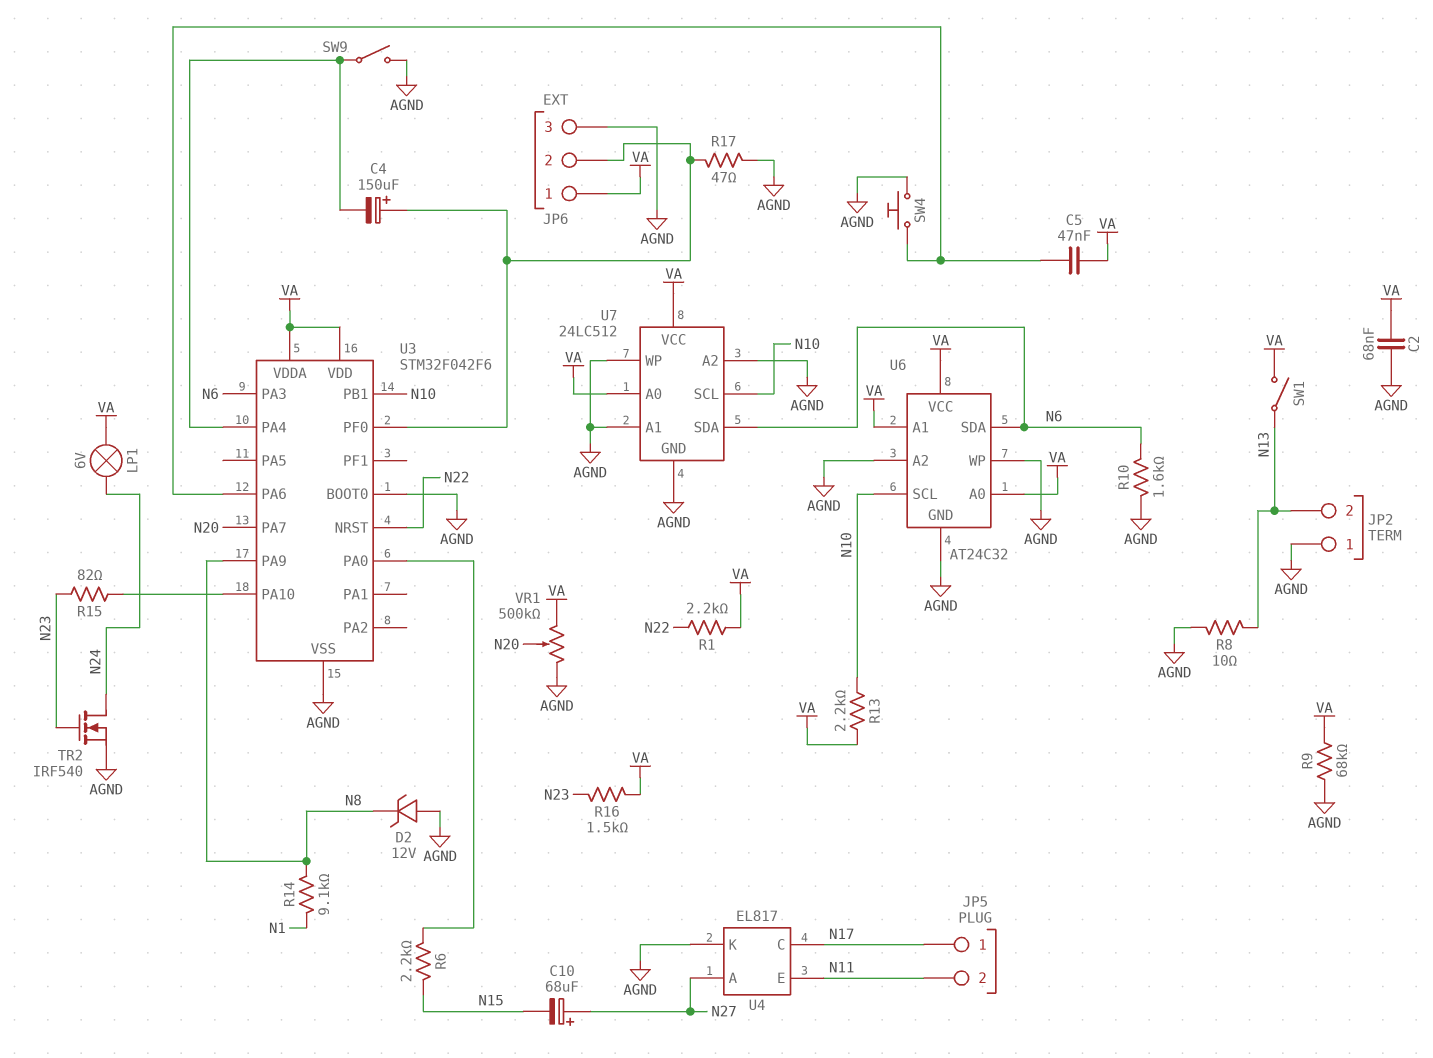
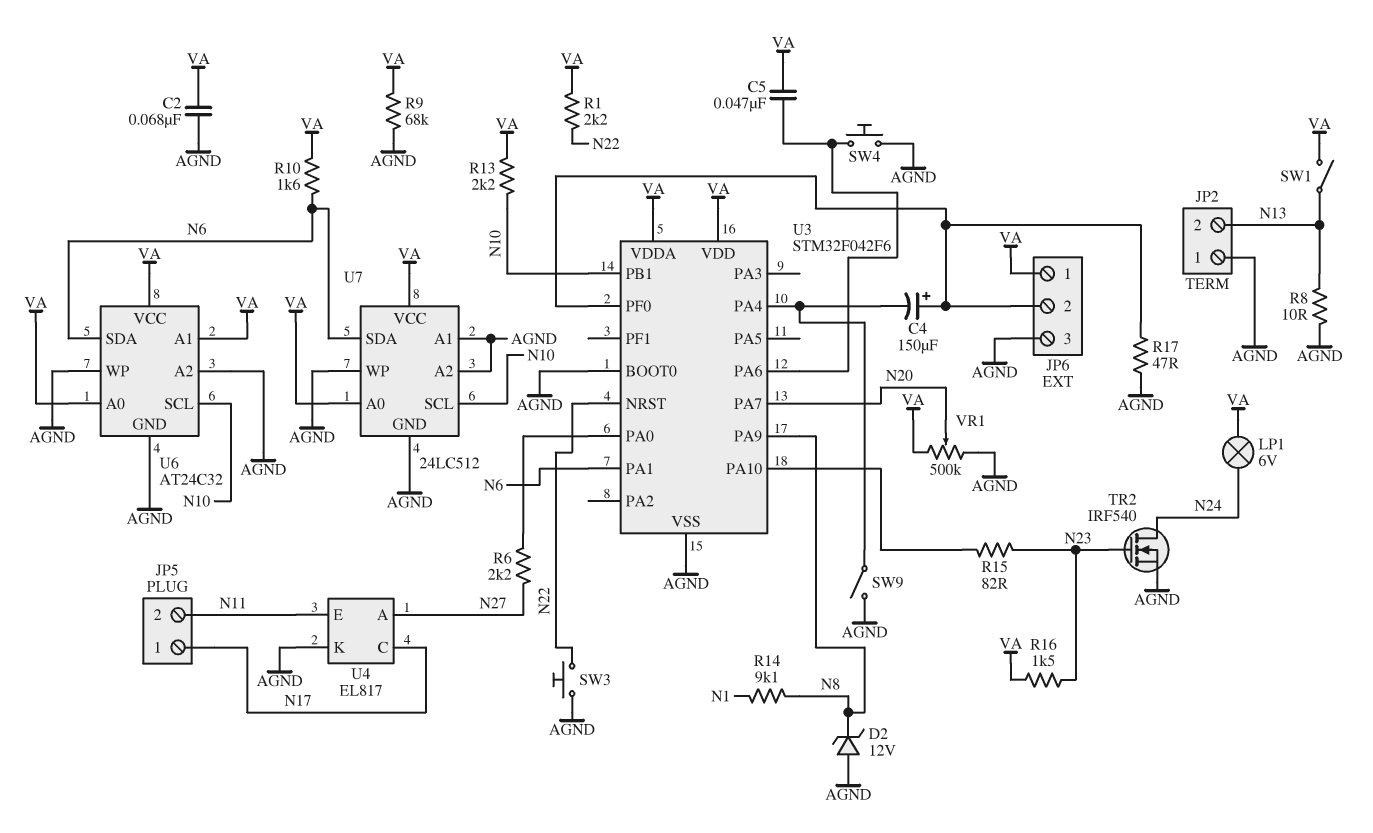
C10: 68uF (plus N27, minus N15) -> none
R6: 2.2k (N15, U3/PA0) -> 2.2k (N27, U3/PA0)
R10: 1.6k (AGND, N6) -> 1.6k (N6, VA)
SW3: none -> button (AGND, N22)
U3 pin PA1: none -> N6
U3 pin PA3: N6 -> none

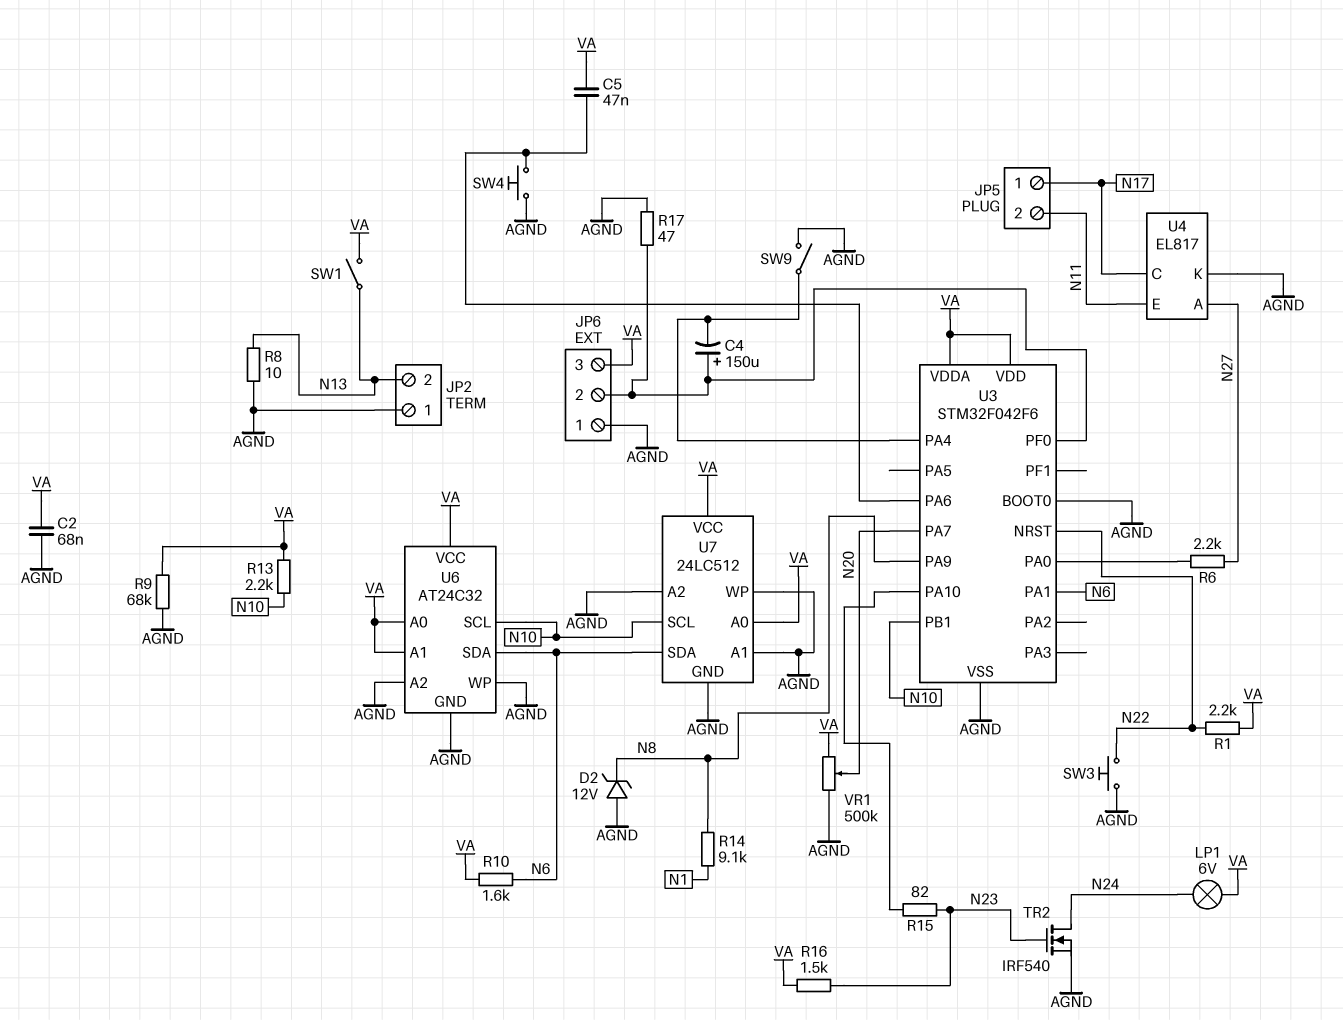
JP6 pin 1: VA -> AGND
JP6 pin 3: AGND -> VA

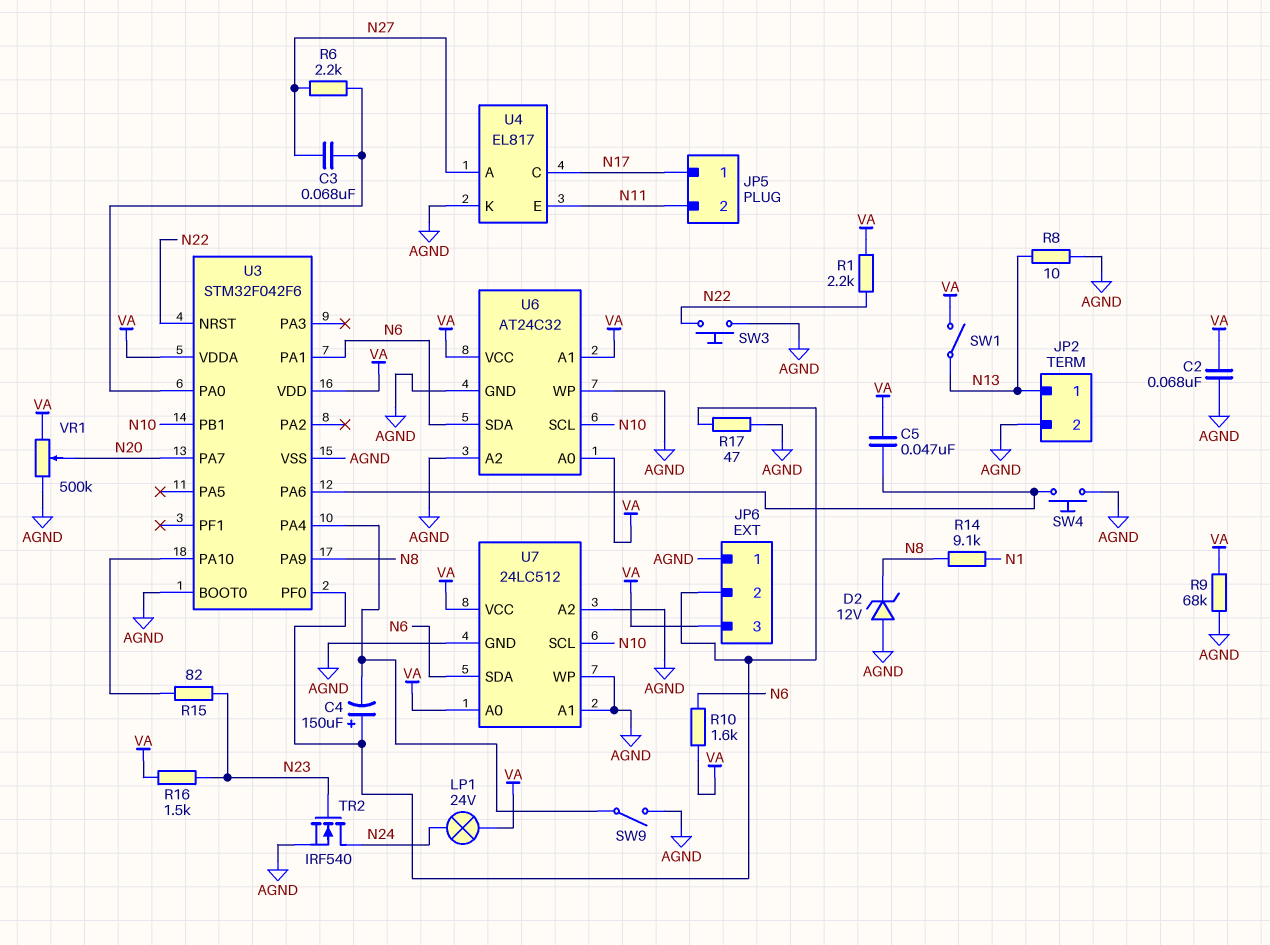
C3: none -> 68nF (N27, U3/PA0)
JP2 pin 1: AGND -> N13
JP2 pin 2: N13 -> AGND
LP1: lamp 6V (N24, VA) -> lamp 24V (N24, VA)
R13: 2.2k (N10, VA) -> none

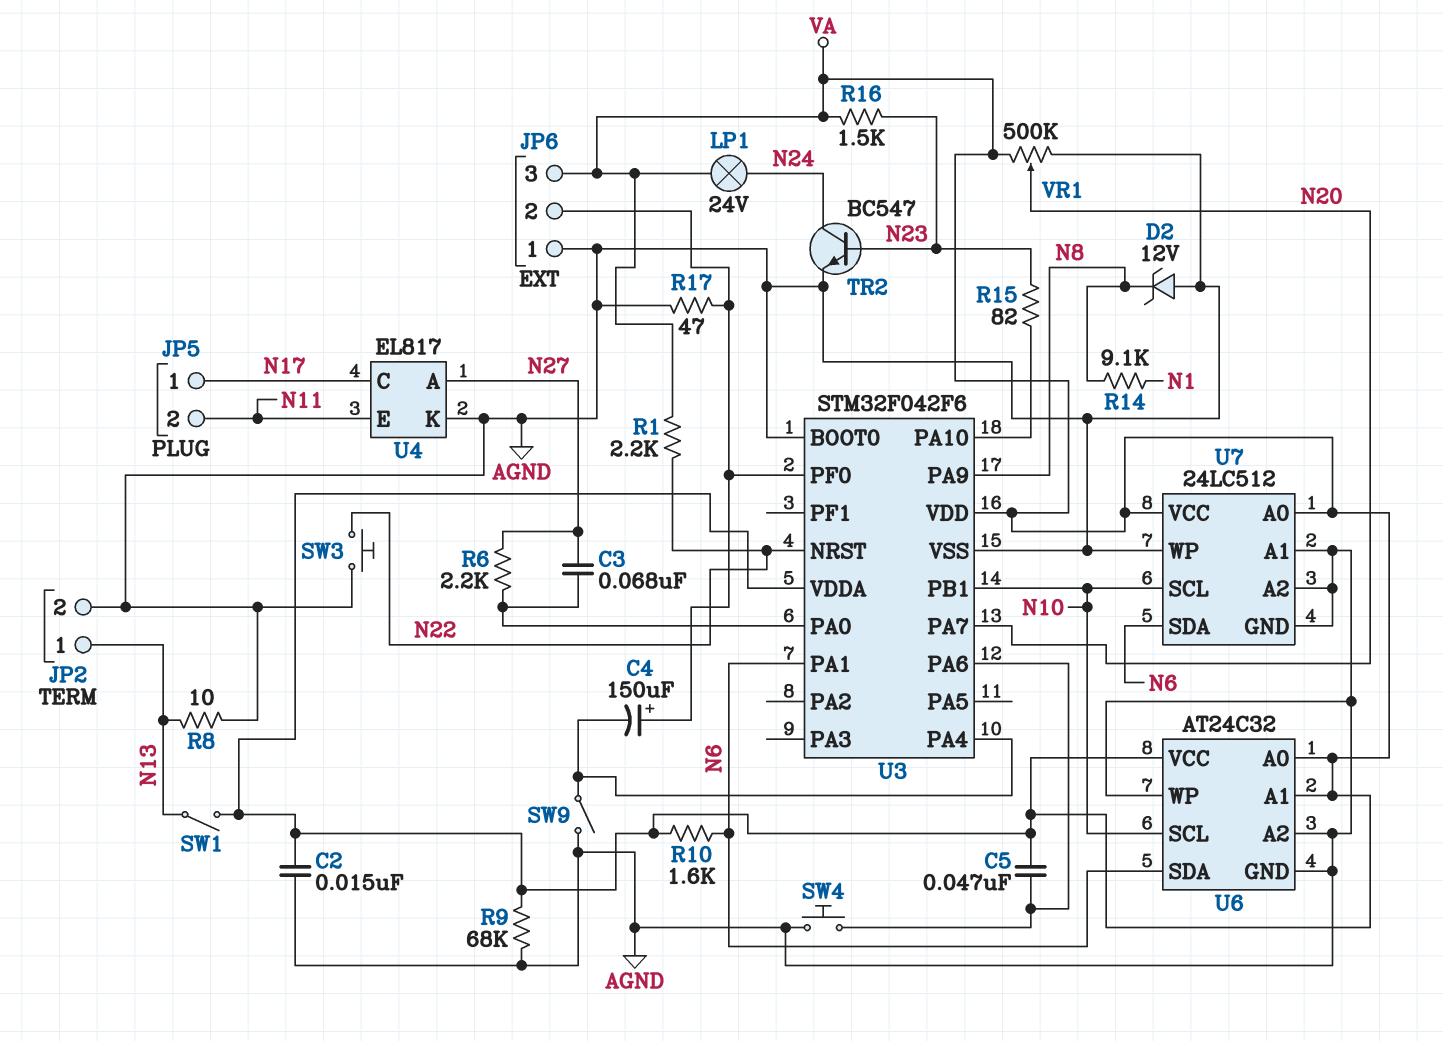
C2: 68nF (AGND, VA) -> 15nF (AGND, VA)
TR2: NMOS IRF540 (G N23, D N24, S AGND) -> NPN BC547 (B N23, C N24, E AGND)

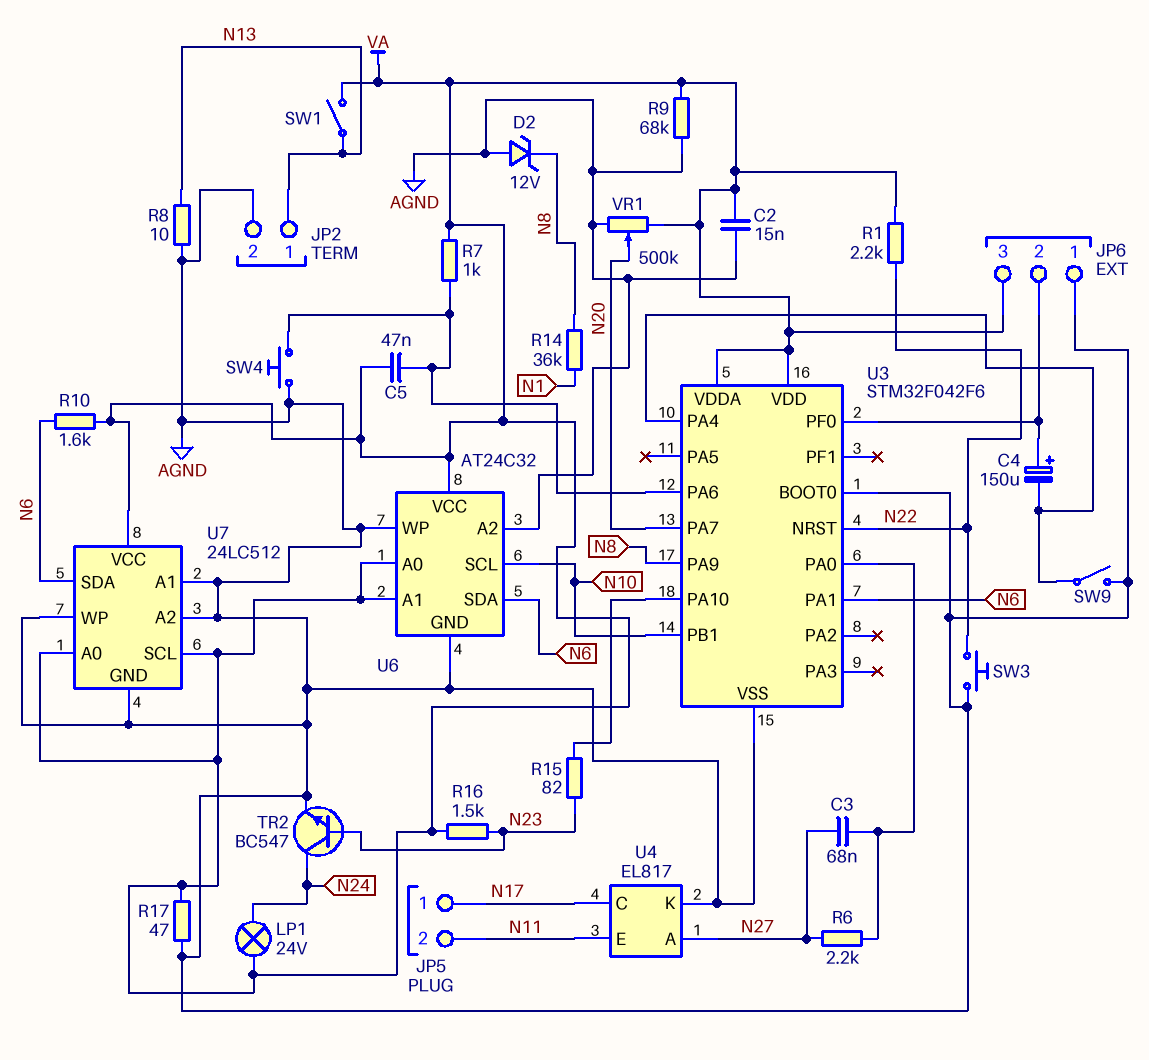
R7: none -> 1k (U3/PA6, VA)
R14: 9.1k (N1, N8) -> 36k (N1, N8)
R17: 47 (AGND, JP6/2) -> 47 (AGND, VA)
U7 pin SCL: N10 -> VA

